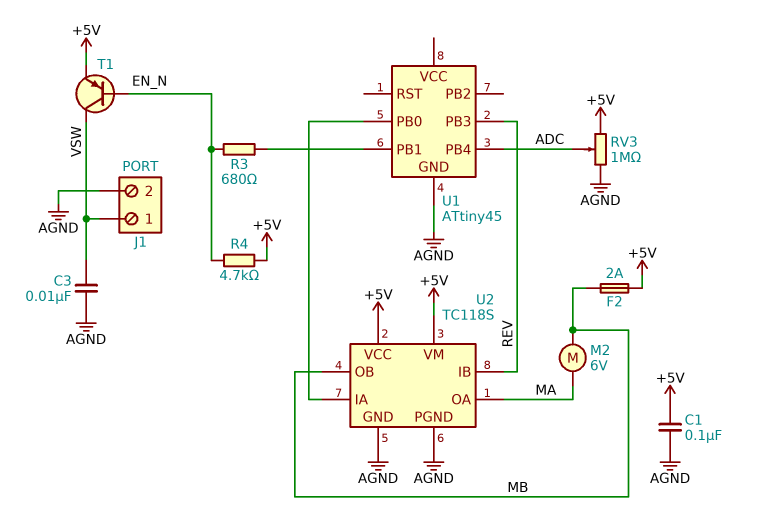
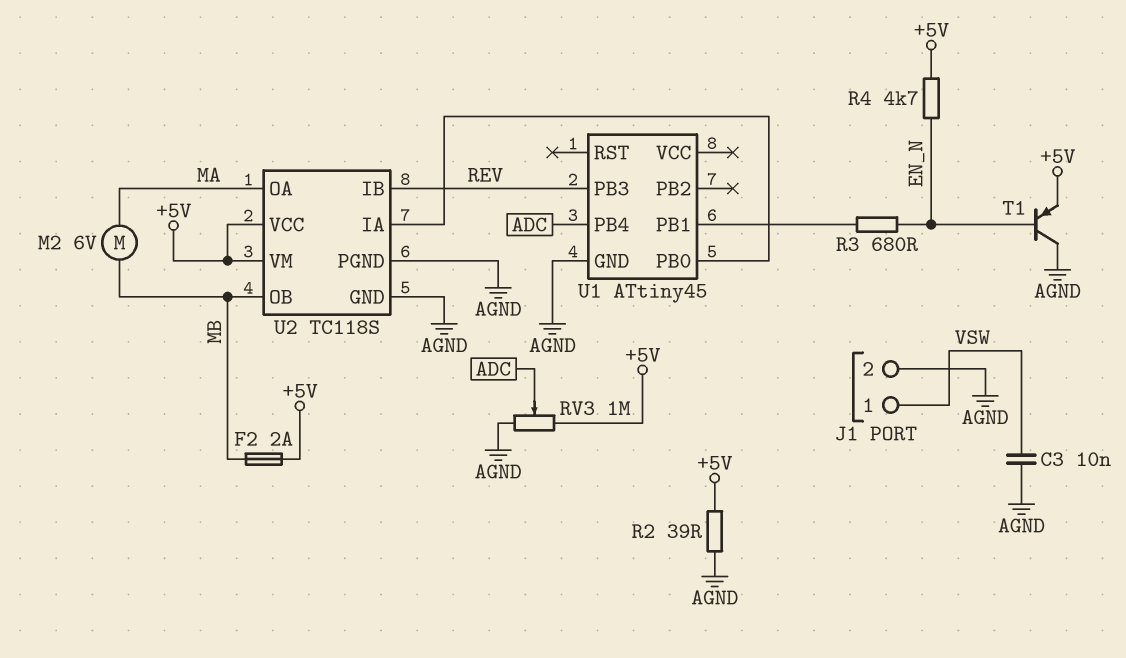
C1: 100nF (+5V, AGND) -> none
R2: none -> 39 (+5V, AGND)
T1: PNP (B EN_N, C VSW, E +5V) -> PNP (B EN_N, C AGND, E +5V)

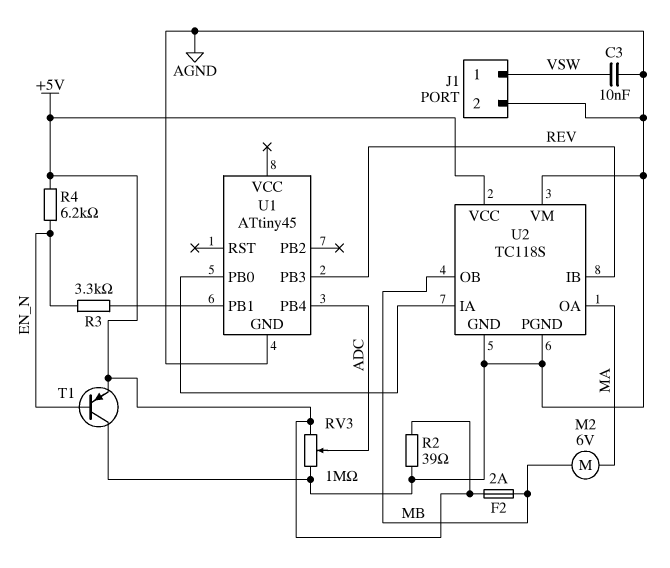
R3: 680 (EN_N, U1/PB1) -> 3.3k (EN_N, U1/PB1)
R4: 4.7k (+5V, EN_N) -> 6.2k (+5V, EN_N)
U2 pin VM: +5V -> AGND

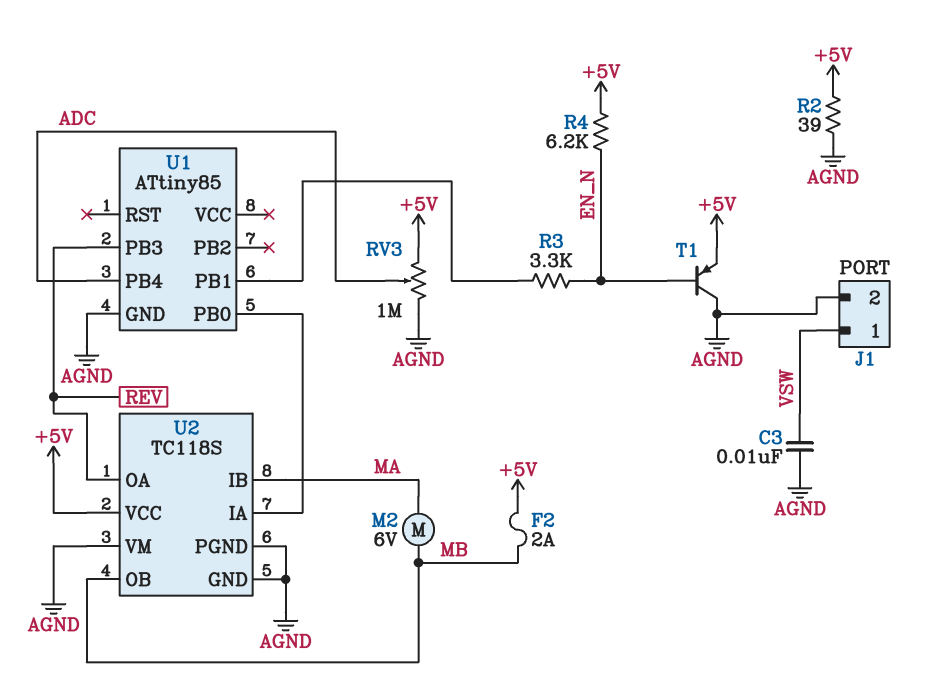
U1: ATtiny45 -> ATtiny85
U2 pin IB: REV -> MA
U2 pin OA: MA -> REV

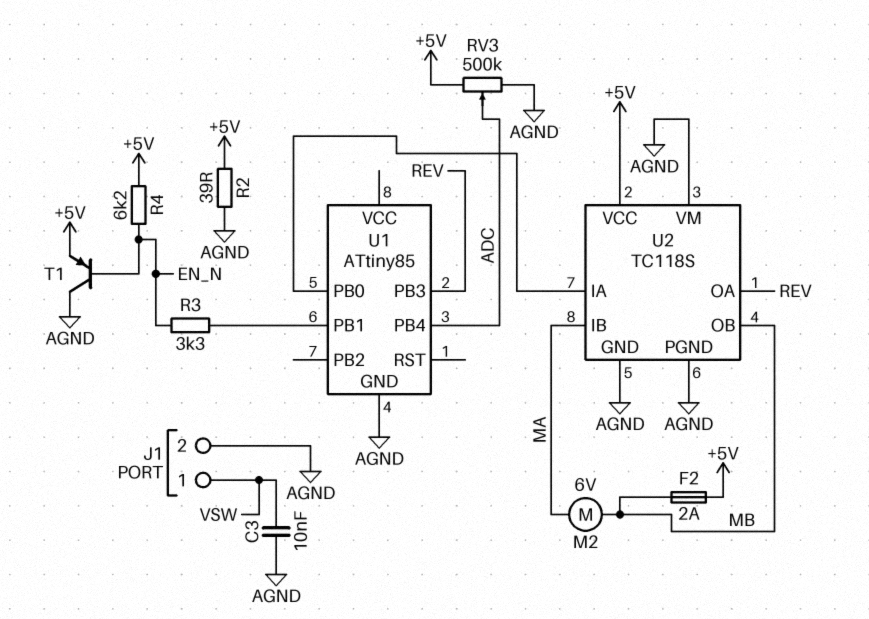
RV3: 1M (+5V, AGND, wiper ADC) -> 500k (+5V, AGND, wiper ADC)

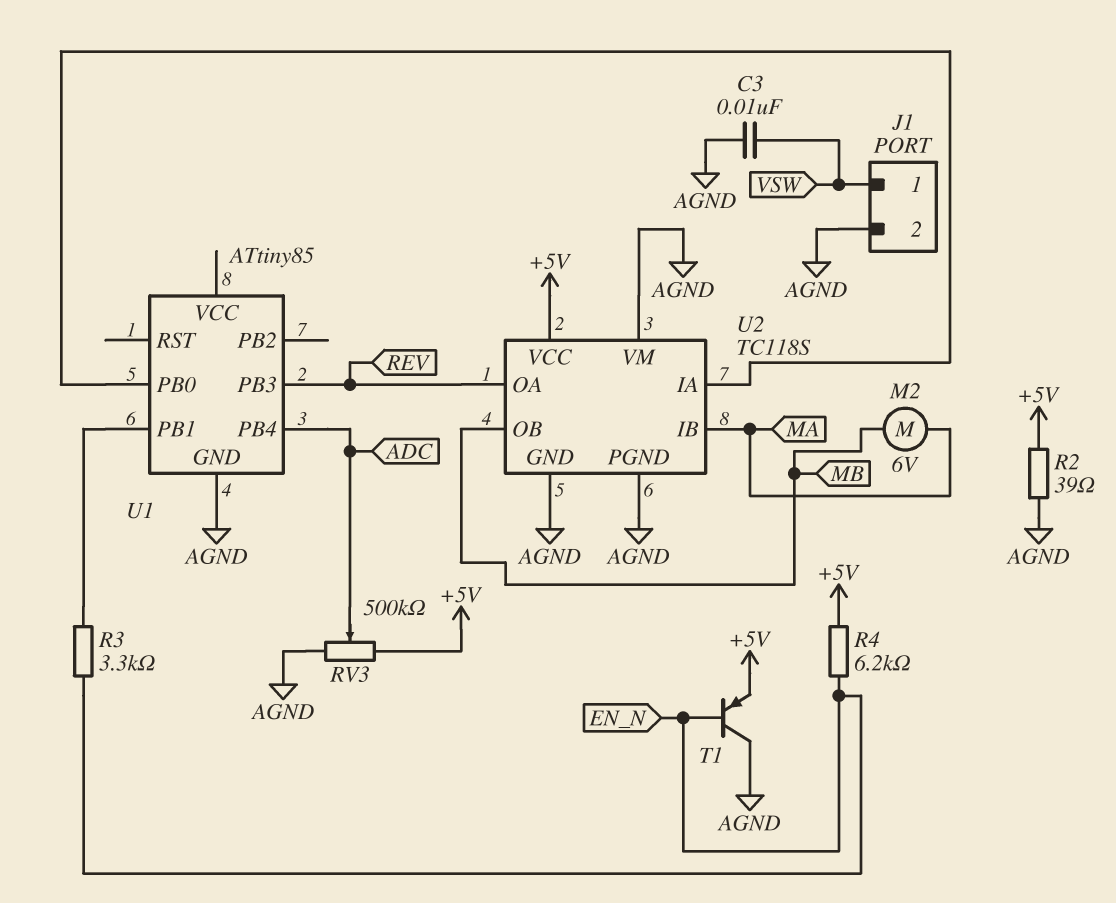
F2: 2A (+5V, MB) -> none

